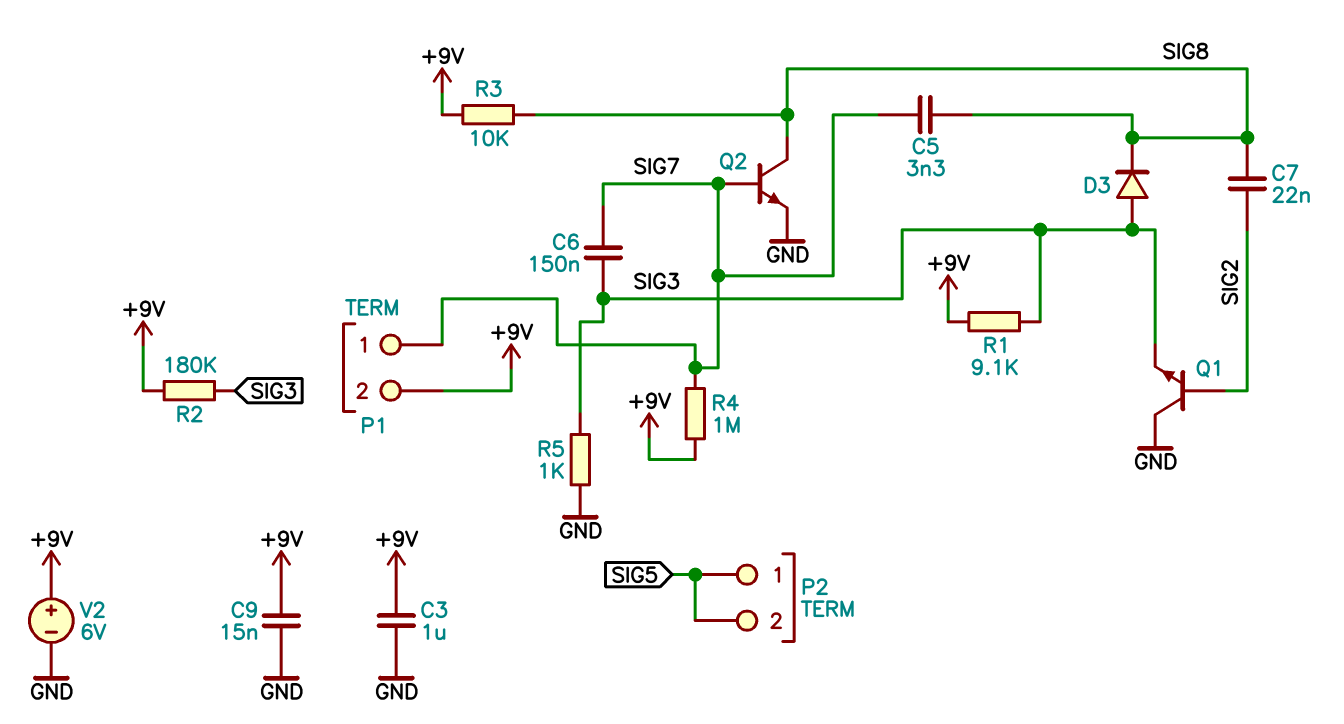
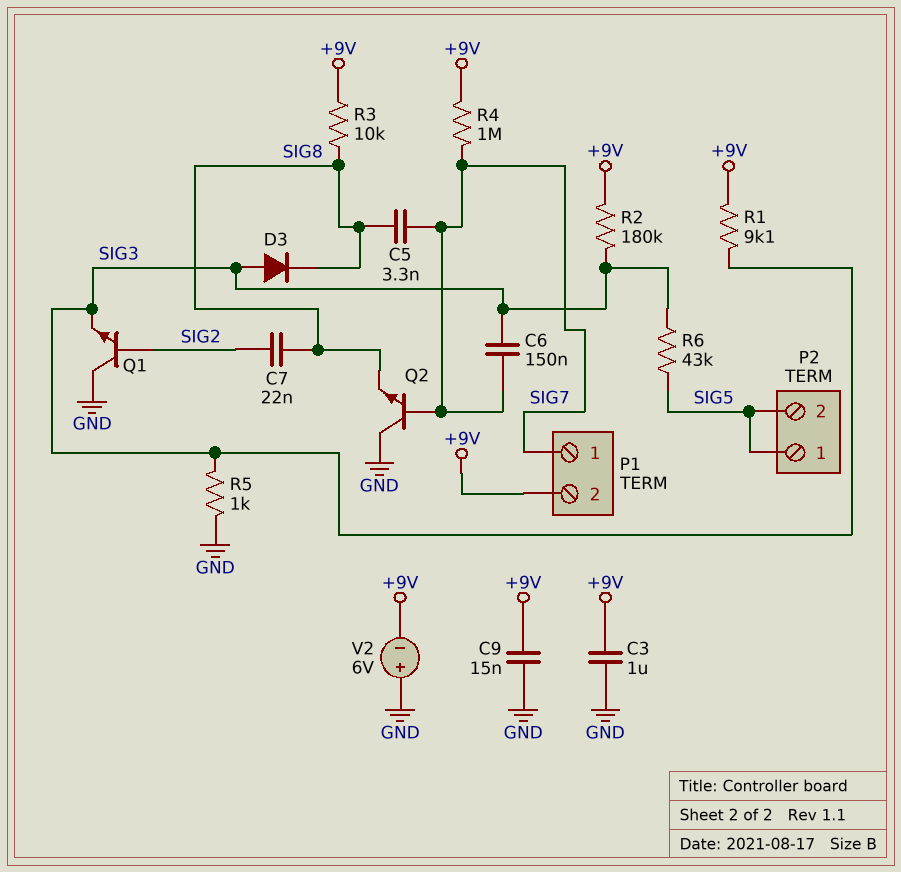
Q2: NPN (B SIG7, C SIG8, E GND) -> NPN (B SIG7, C GND, E SIG8)
R6: none -> 43k (SIG3, SIG5)
V2: 6V (plus +9V, minus GND) -> 6V (plus GND, minus +9V)

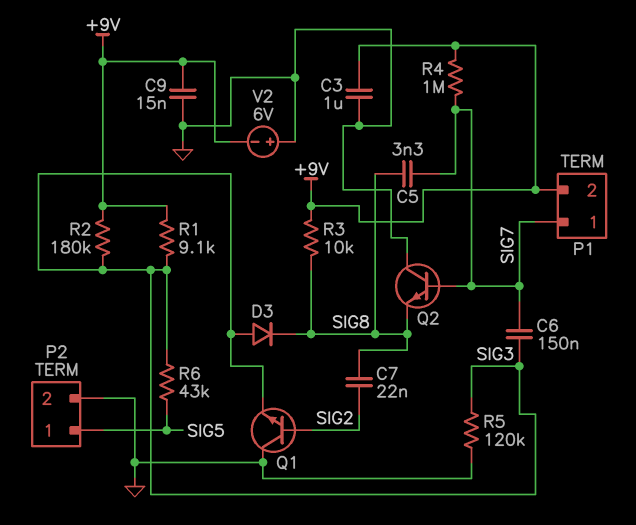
P2 pin 2: SIG5 -> GND
R5: 1k (GND, SIG3) -> 120k (GND, SIG3)

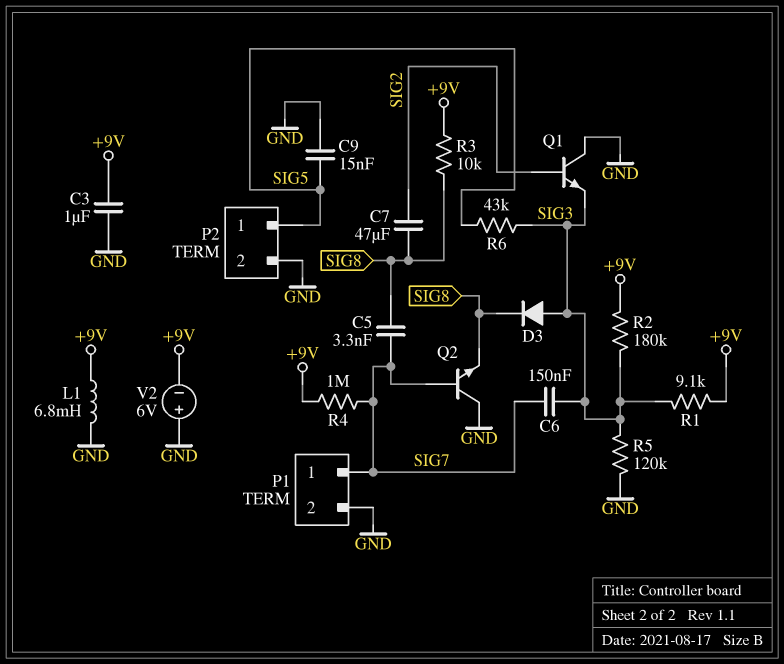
C7: 22nF (SIG2, SIG8) -> 47uF (SIG2, SIG8)
C9: 15nF (+9V, GND) -> 15nF (GND, SIG5)
L1: none -> 6.8mH (+9V, GND)
P1 pin 2: +9V -> GND

